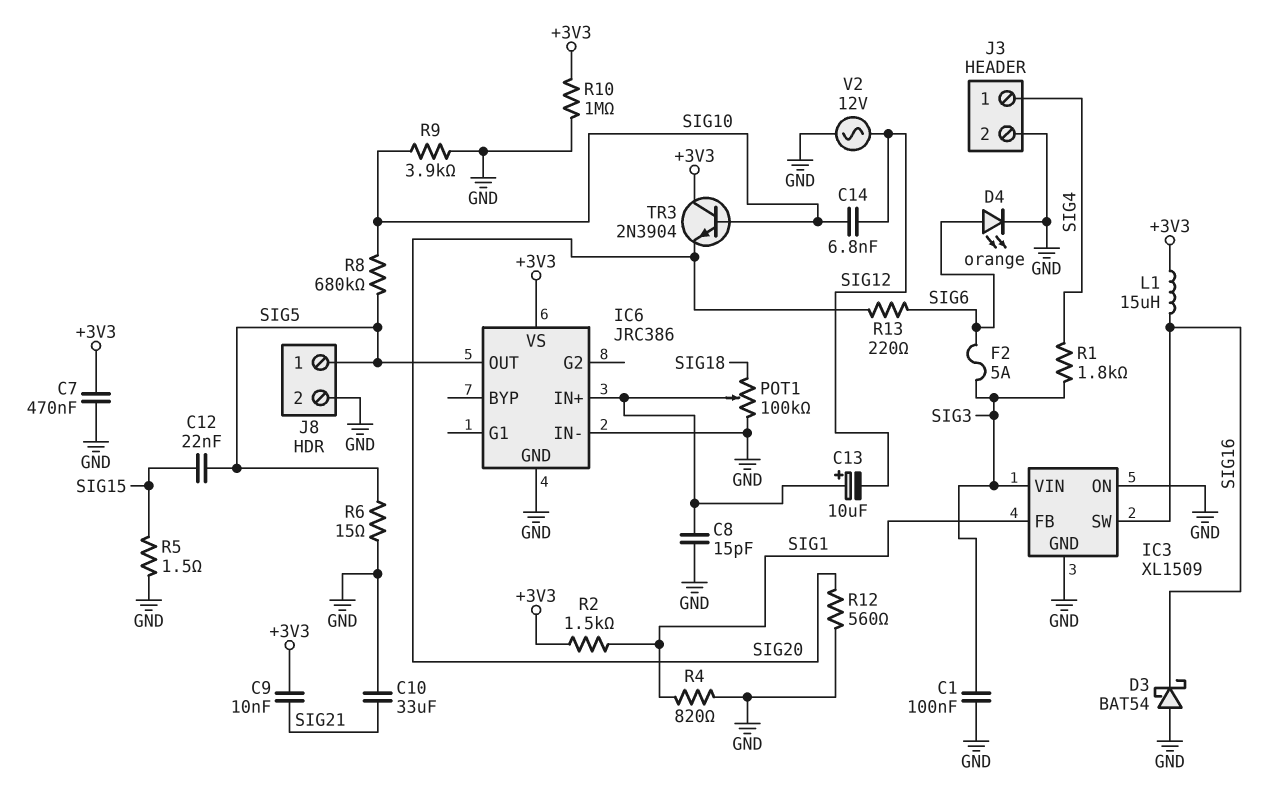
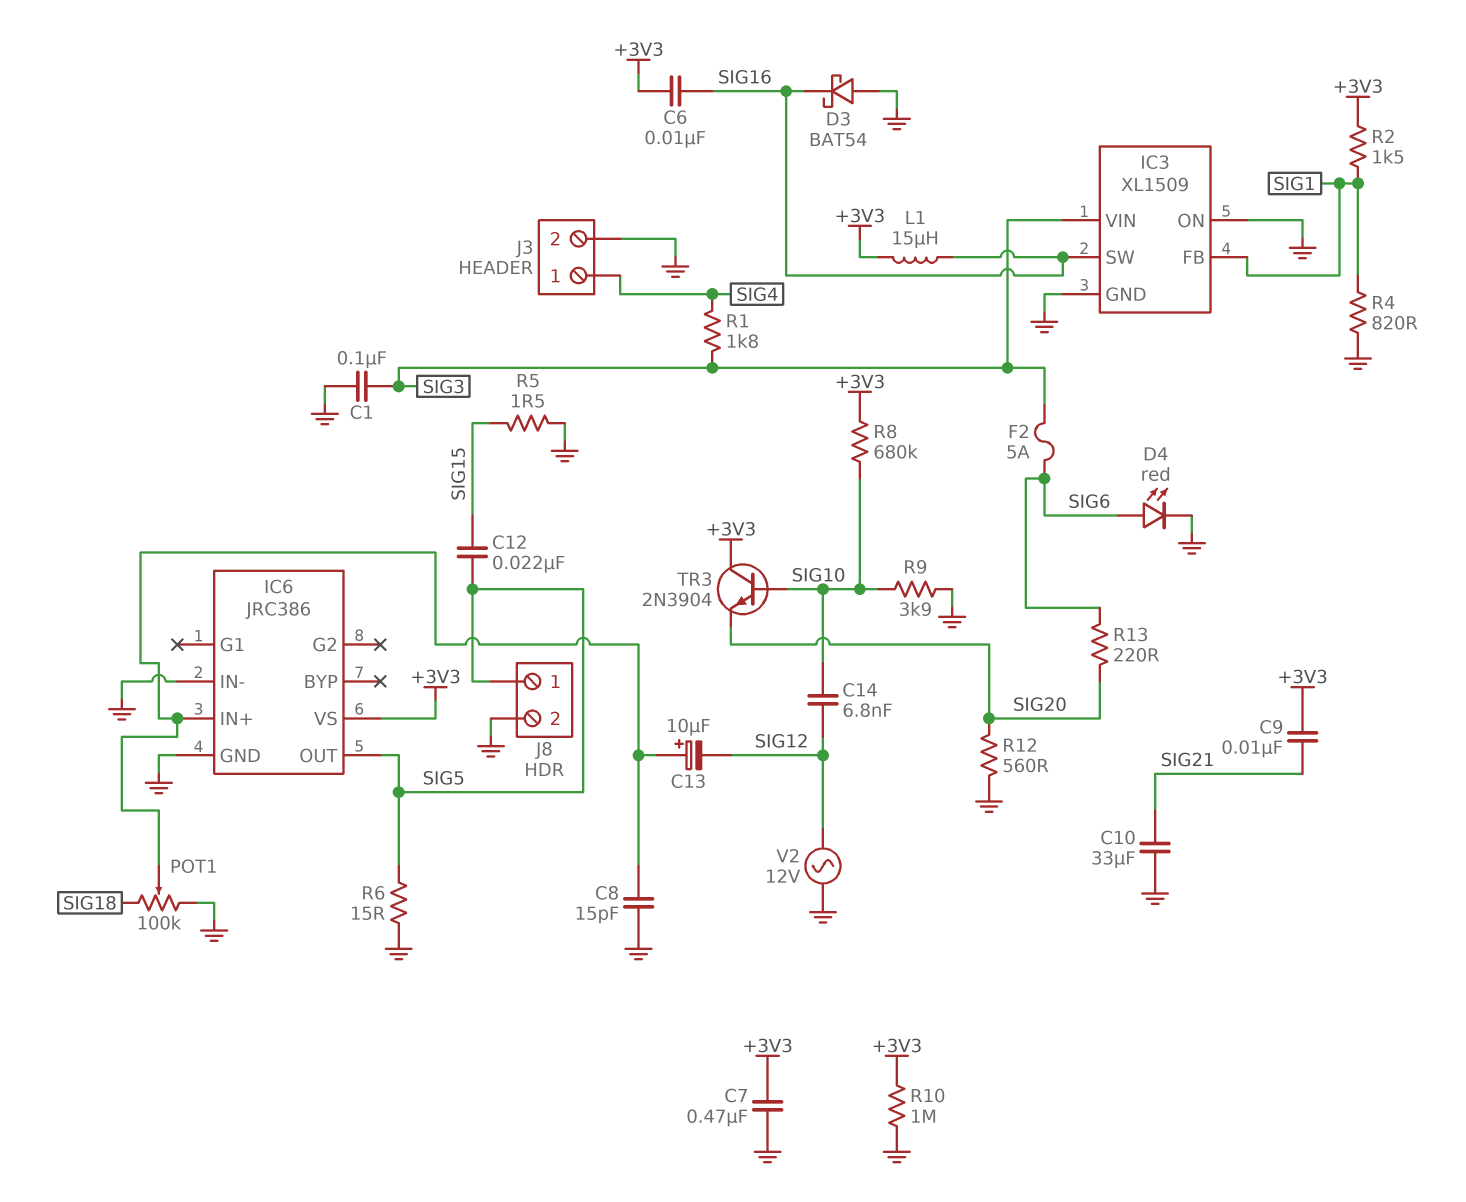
C6: none -> 10nF (+3V3, SIG16)
D4: LED orange (A SIG6, K GND) -> LED red (A SIG6, K GND)
R8: 680k (SIG5, SIG10) -> 680k (+3V3, SIG10)

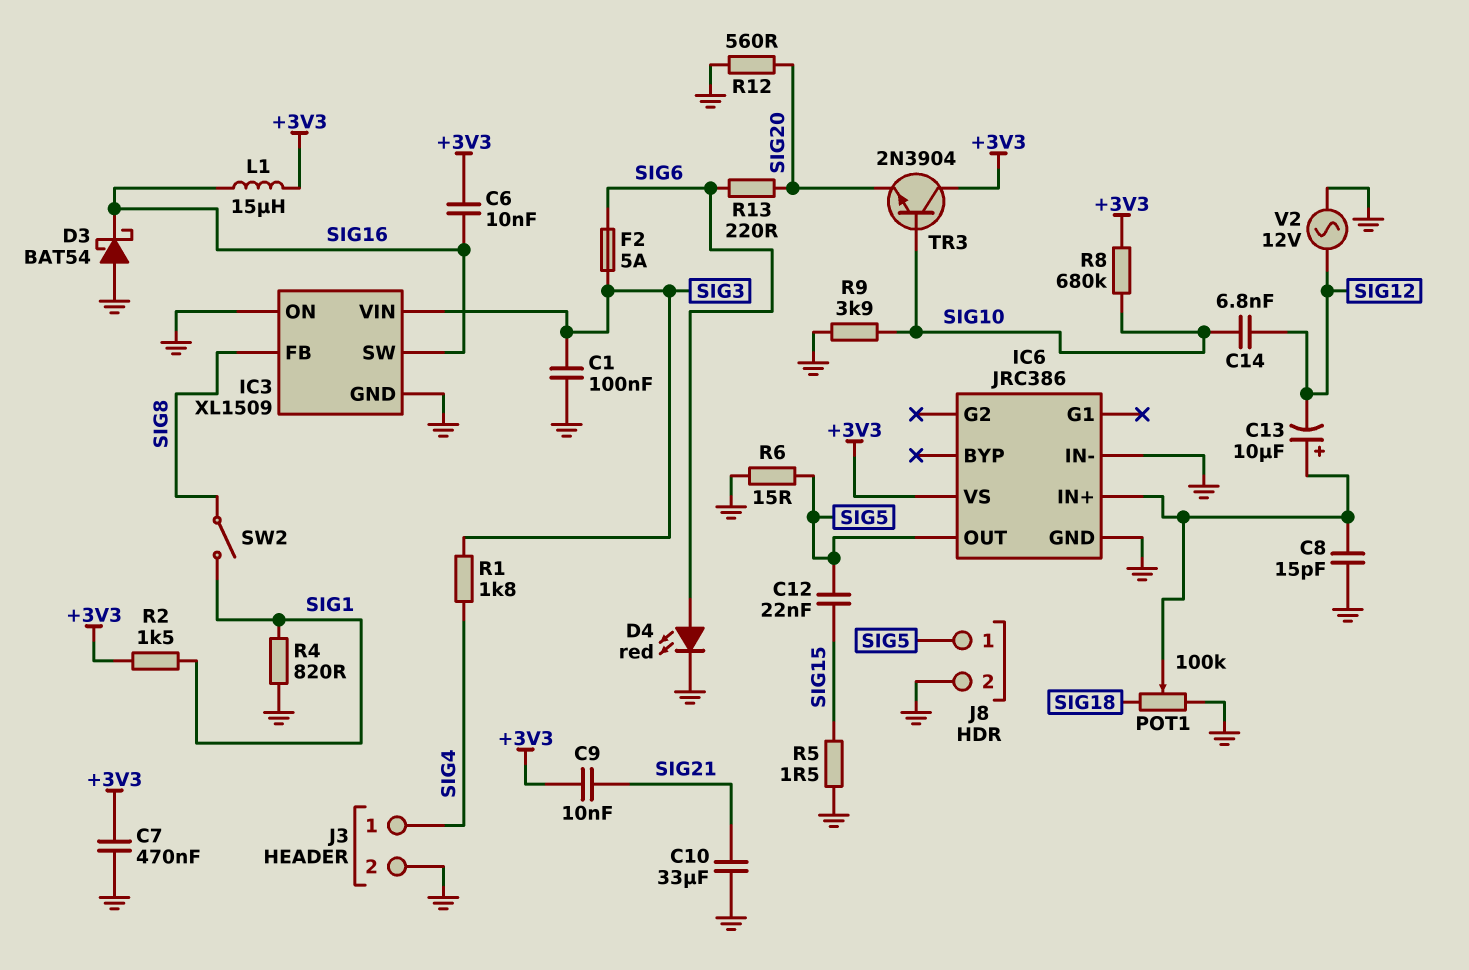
IC3 pin FB: SIG1 -> SIG8
R10: 1M (+3V3, GND) -> none
SW2: none -> switch (SIG1, SIG8)

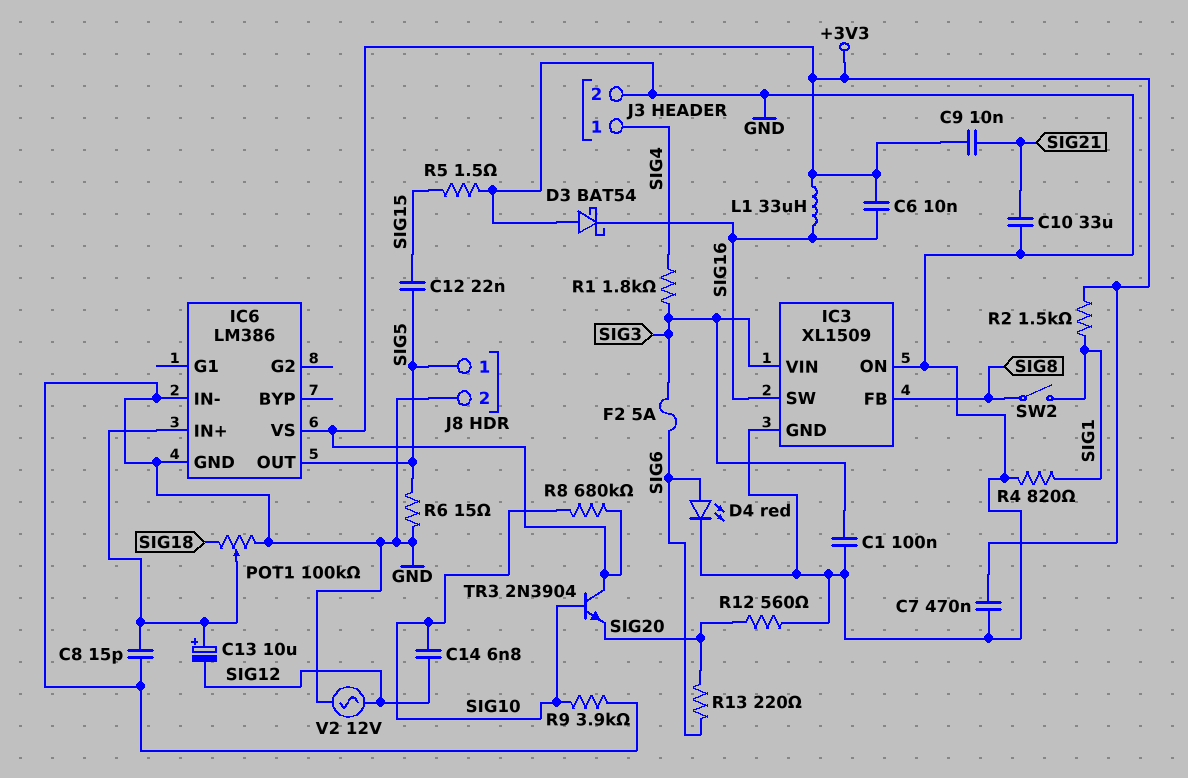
IC6: JRC386 -> LM386
L1: 15uH (+3V3, SIG16) -> 33uH (+3V3, SIG16)

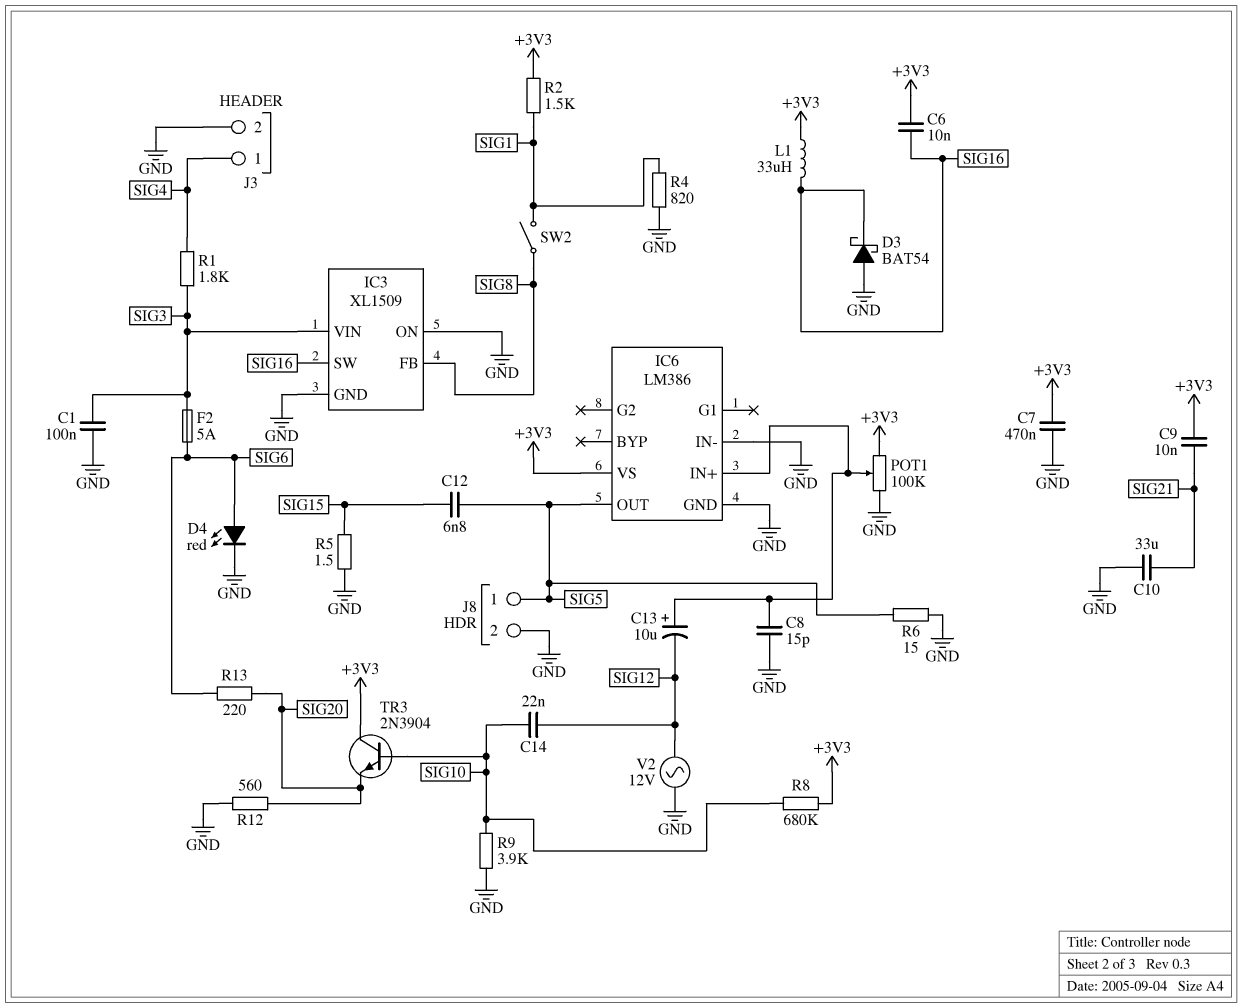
C12: 22nF (SIG5, SIG15) -> 6.8nF (SIG5, SIG15)
C14: 6.8nF (SIG10, SIG12) -> 22nF (SIG10, SIG12)
POT1: 100k (GND, SIG18, wiper IC6/IN+) -> 100k (+3V3, GND, wiper IC6/IN+)

